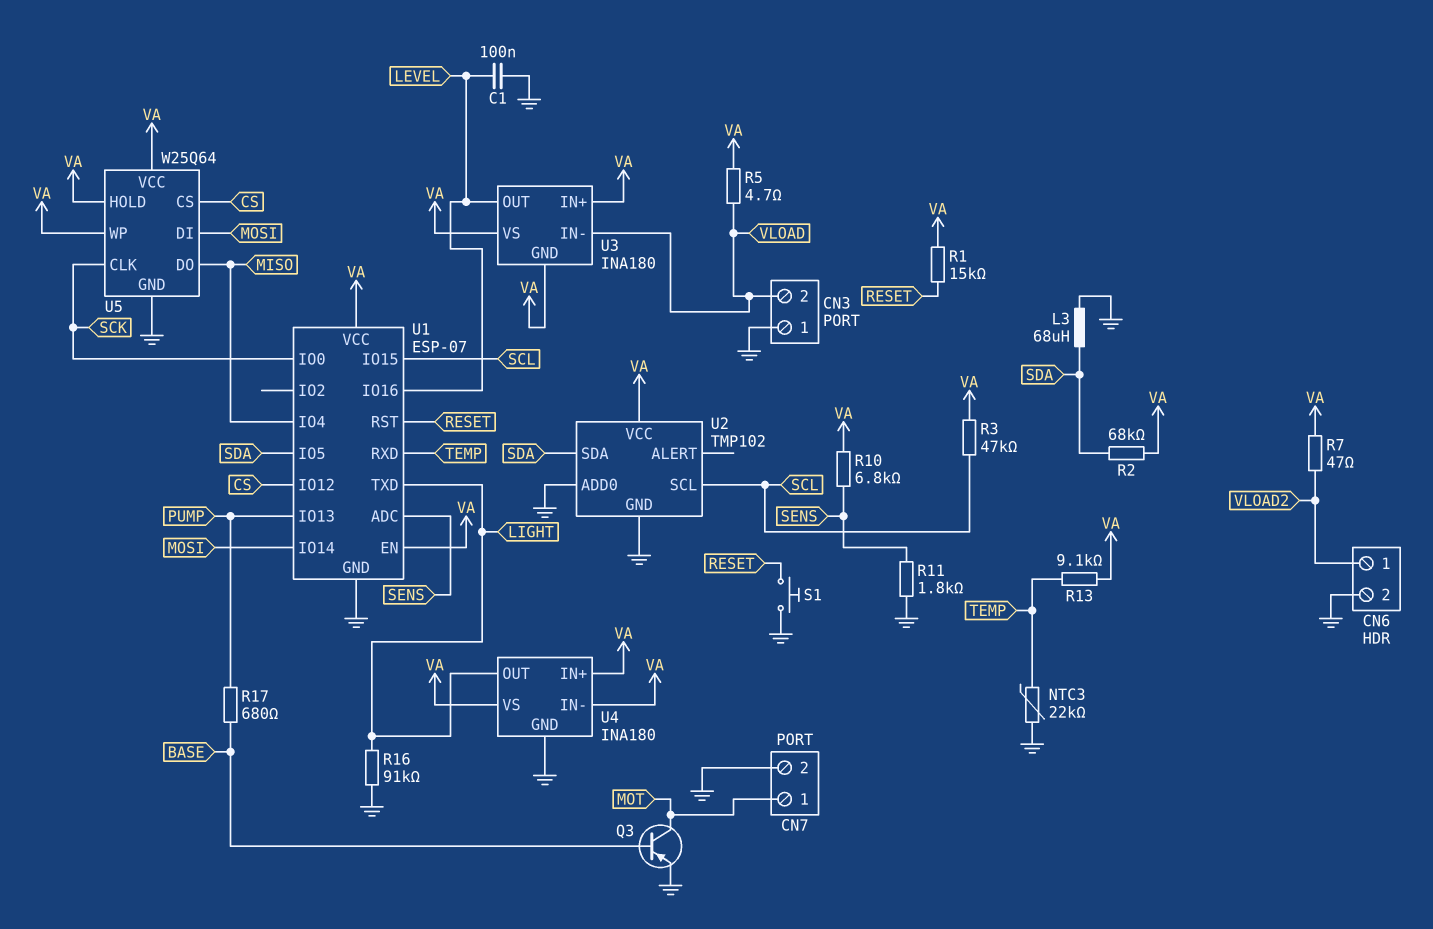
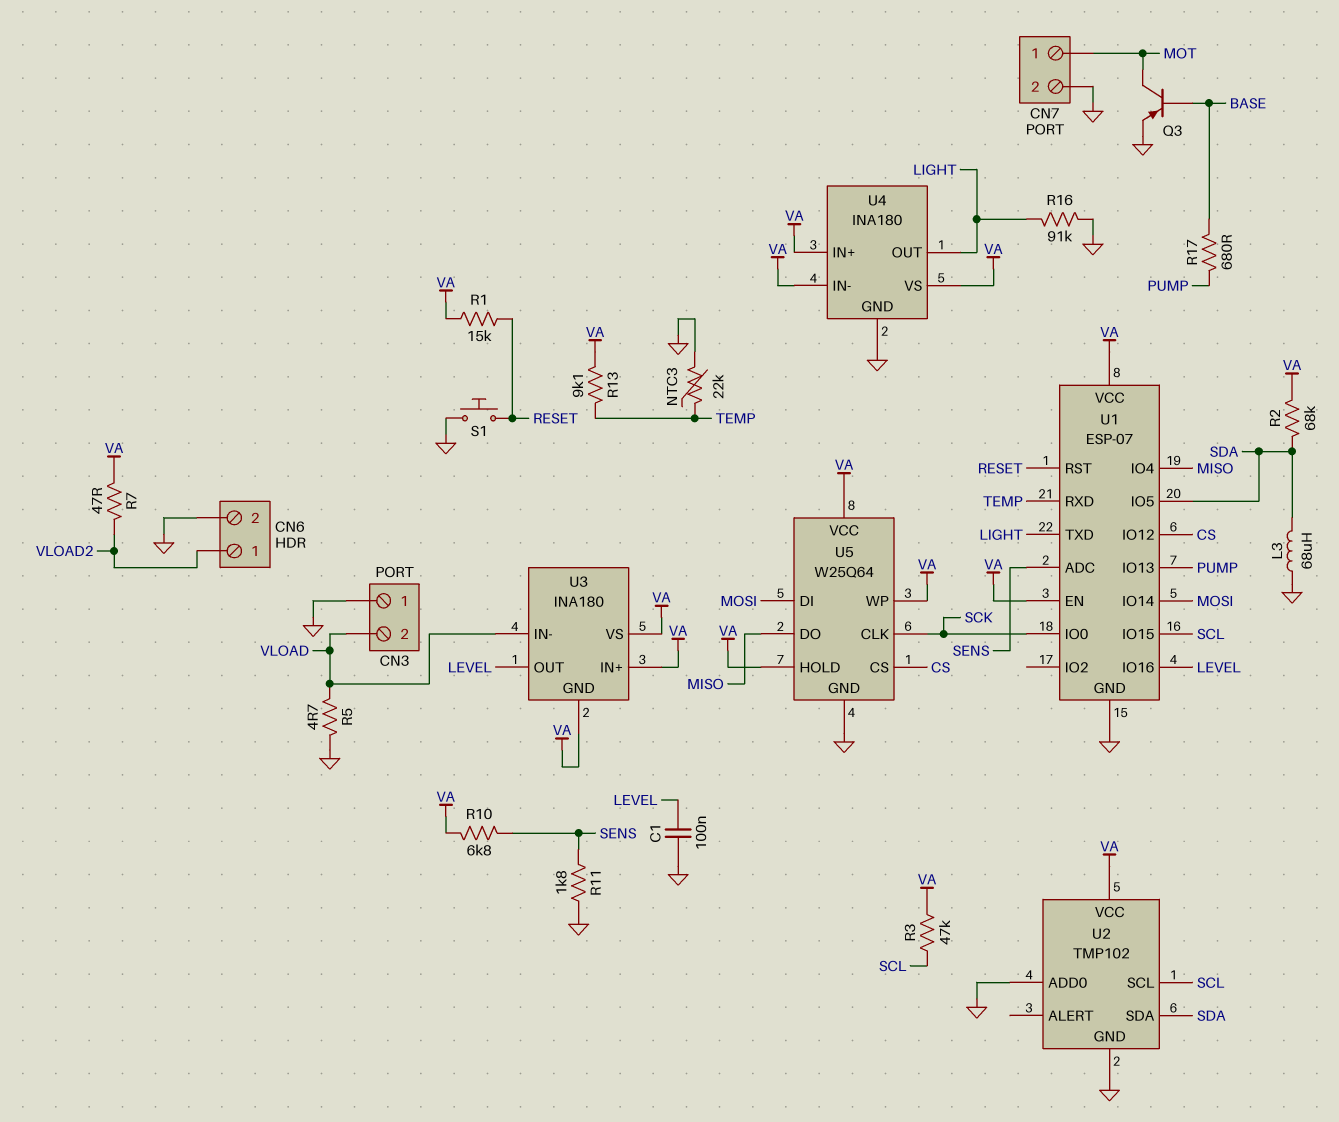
R5: 4.7 (VA, VLOAD) -> 4.7 (GND, VLOAD)

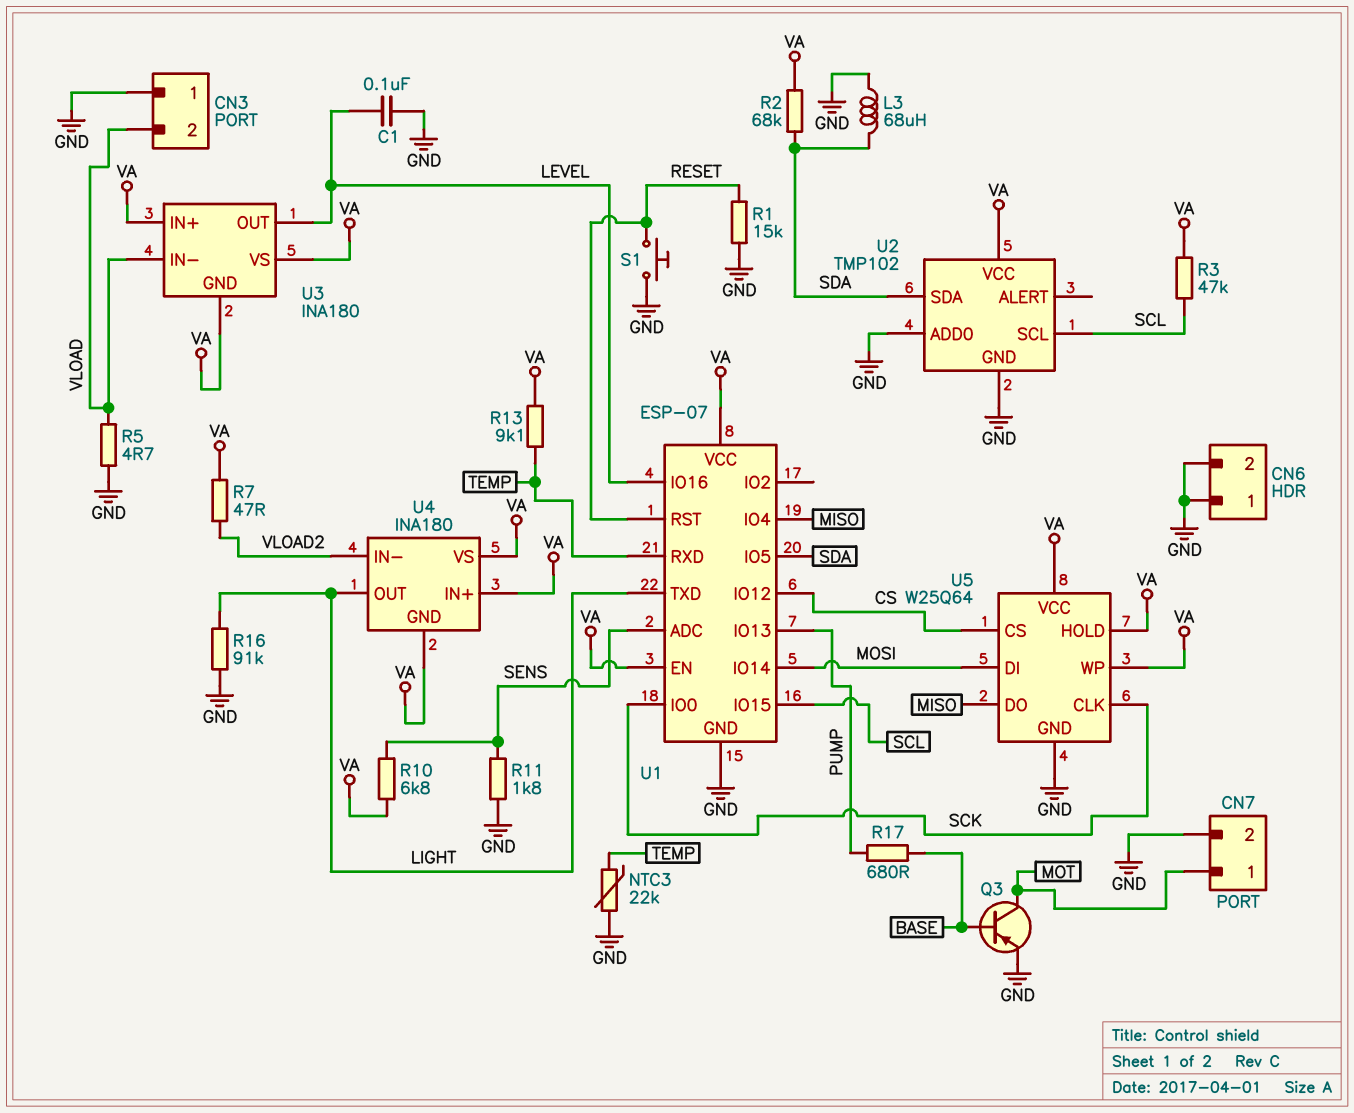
CN6 pin 1: VLOAD2 -> GND
R1: 15k (RESET, VA) -> 15k (GND, RESET)
U4 pin GND: GND -> VA
U4 pin IN-: VA -> VLOAD2

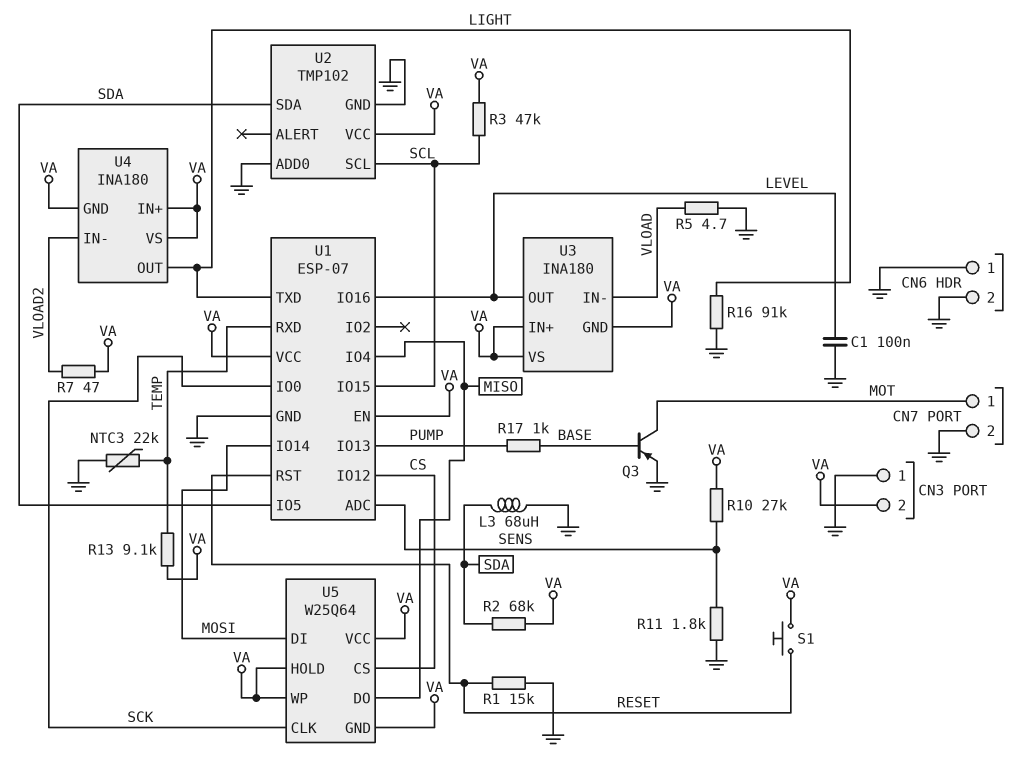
CN3 pin 2: VLOAD -> VA
R10: 6.8k (SENS, VA) -> 27k (SENS, VA)
R17: 680 (BASE, PUMP) -> 1k (BASE, PUMP)
S1: button (GND, RESET) -> button (RESET, VA)
U5 pin GND: GND -> VA

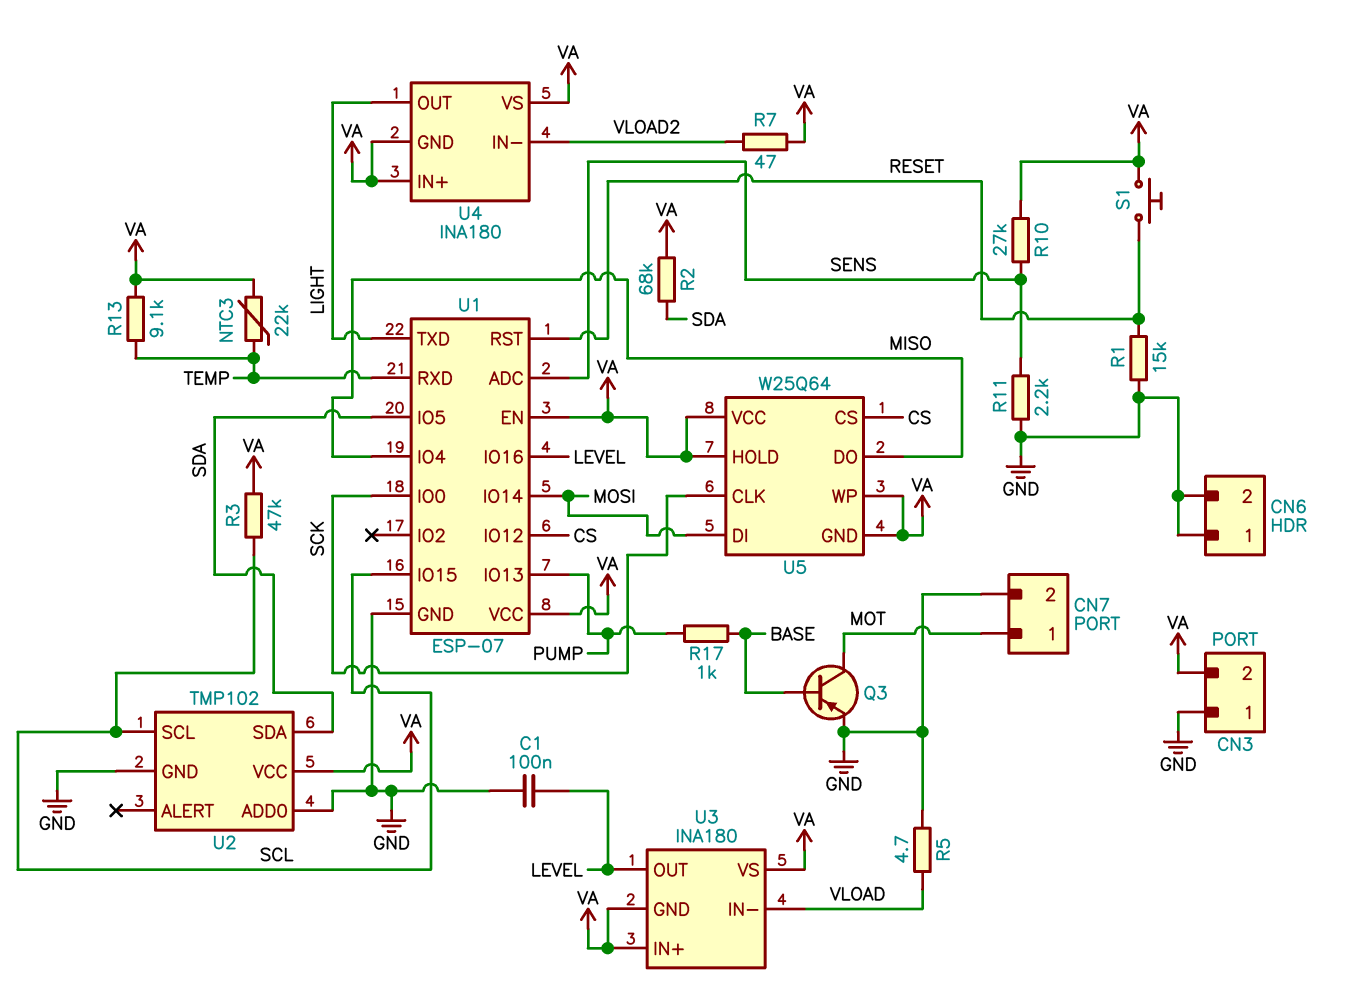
L3: 68uH (GND, SDA) -> none
NTC3: 22k (GND, TEMP) -> 22k (TEMP, VA)
R11: 1.8k (GND, SENS) -> 2.2k (GND, SENS)
R16: 91k (GND, LIGHT) -> none

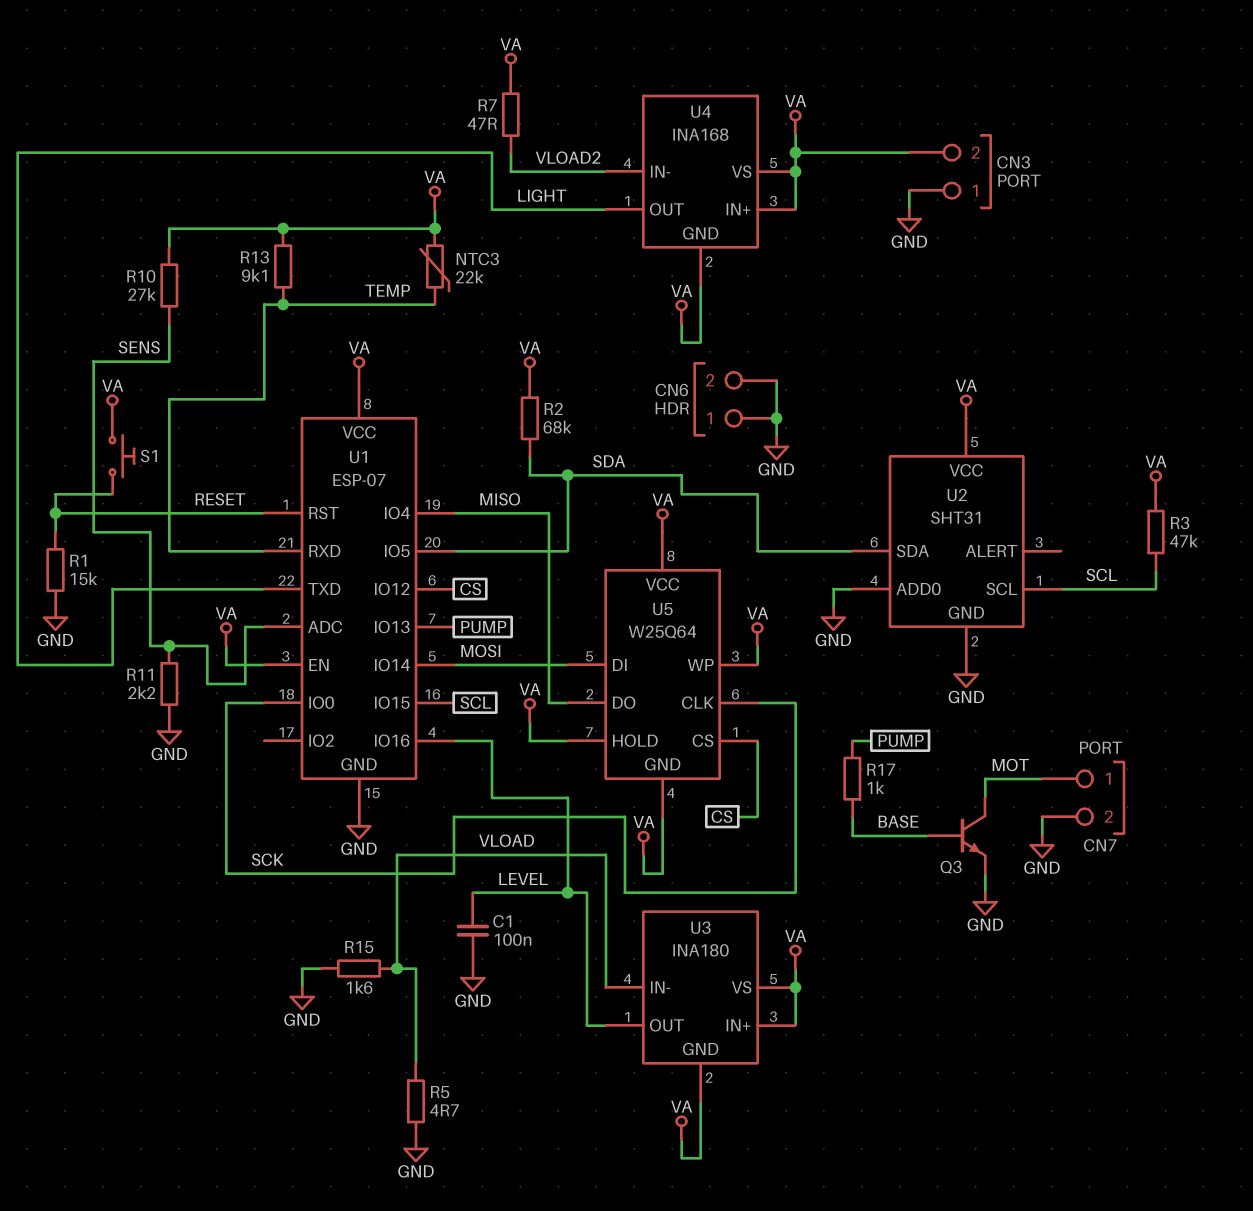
Q3: PNP (B BASE, C MOT, E GND) -> NPN (B BASE, C MOT, E GND)
R15: none -> 1.6k (GND, VLOAD)
U2: TMP102 -> SHT31
U4: INA180 -> INA168

